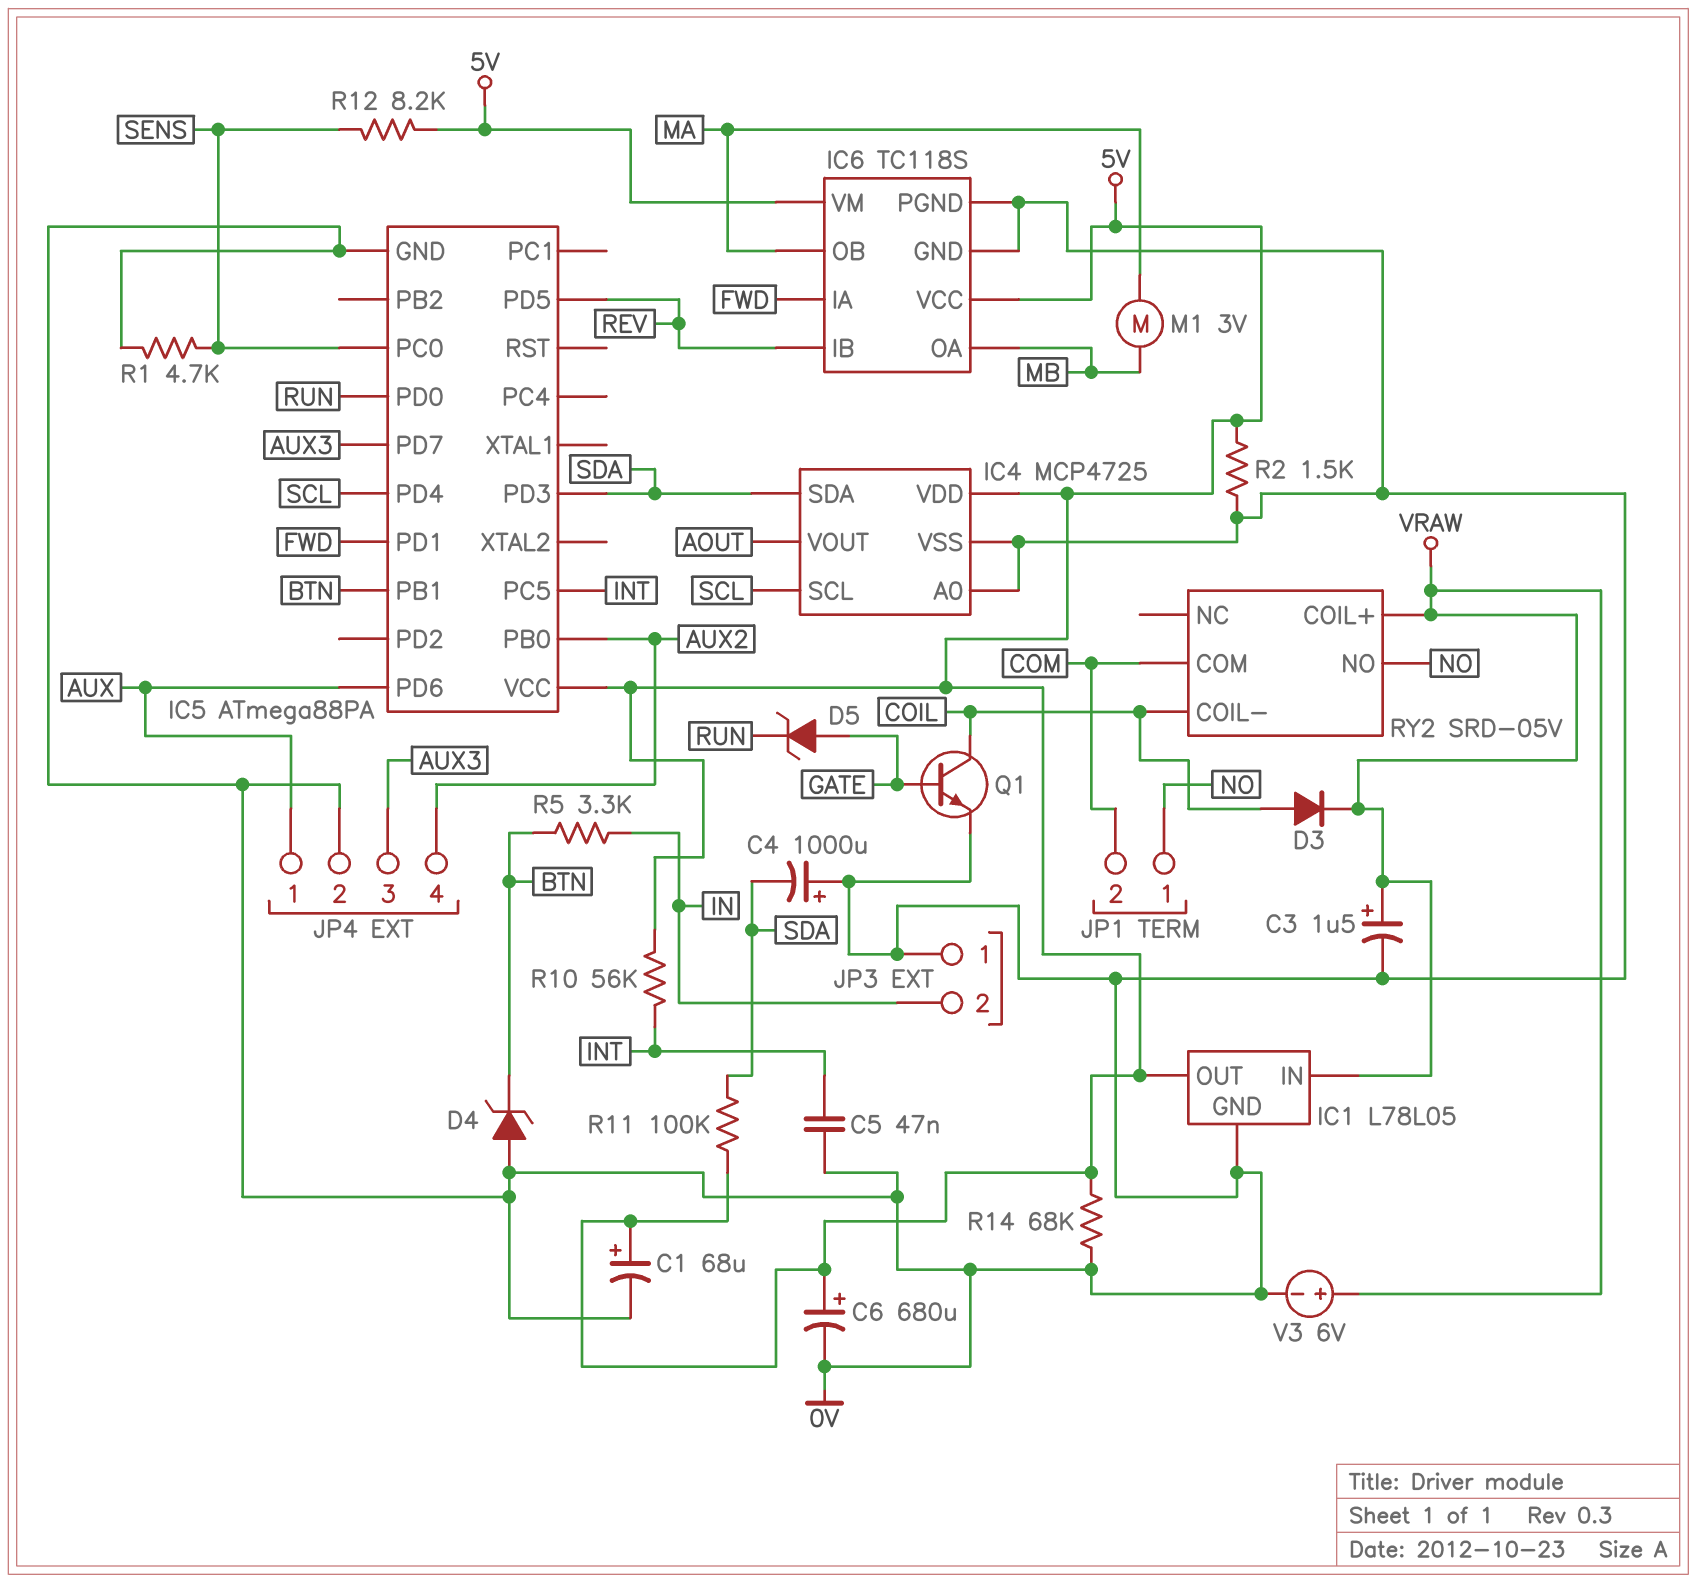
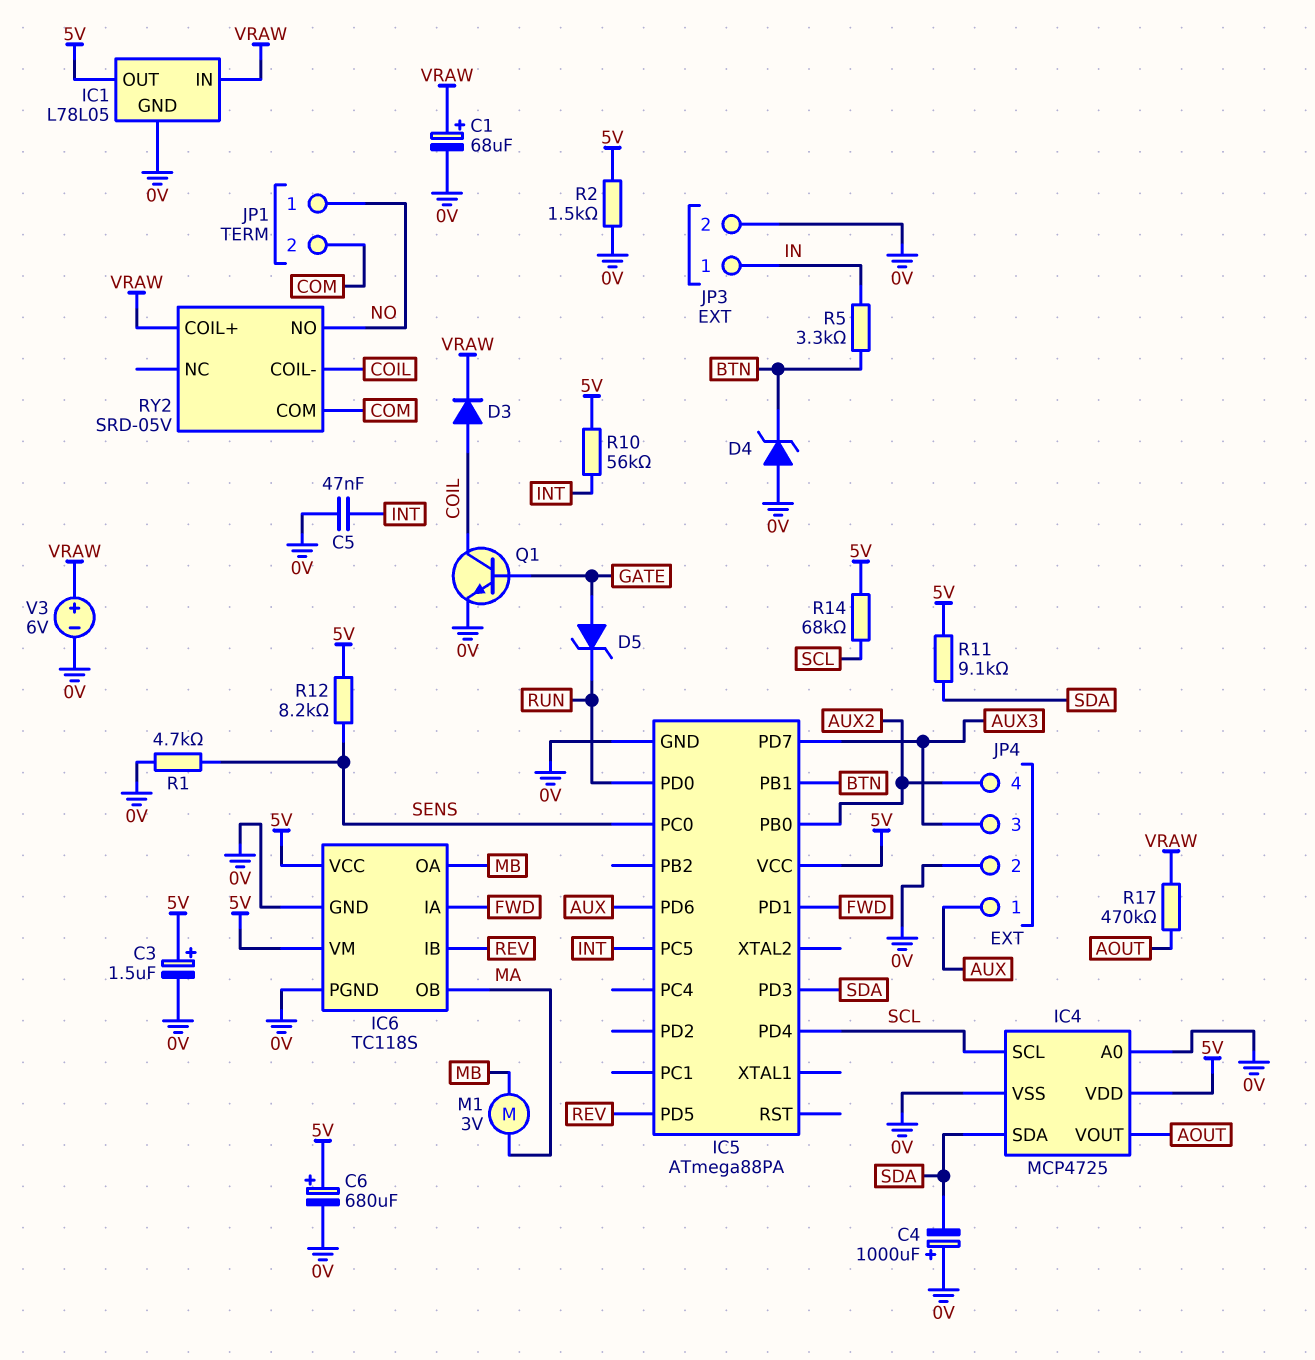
C1: 68uF (plus 5V, minus 0V) -> 68uF (plus VRAW, minus 0V)
C3: 1.5uF (plus VRAW, minus 0V) -> 1.5uF (plus 5V, minus 0V)
JP3 pin 1: 0V -> IN
JP3 pin 2: IN -> 0V
R11: 100k (5V, SDA) -> 9.1k (5V, SDA)
R14: 68k (0V, 5V) -> 68k (5V, SCL)
R17: none -> 470k (AOUT, VRAW)

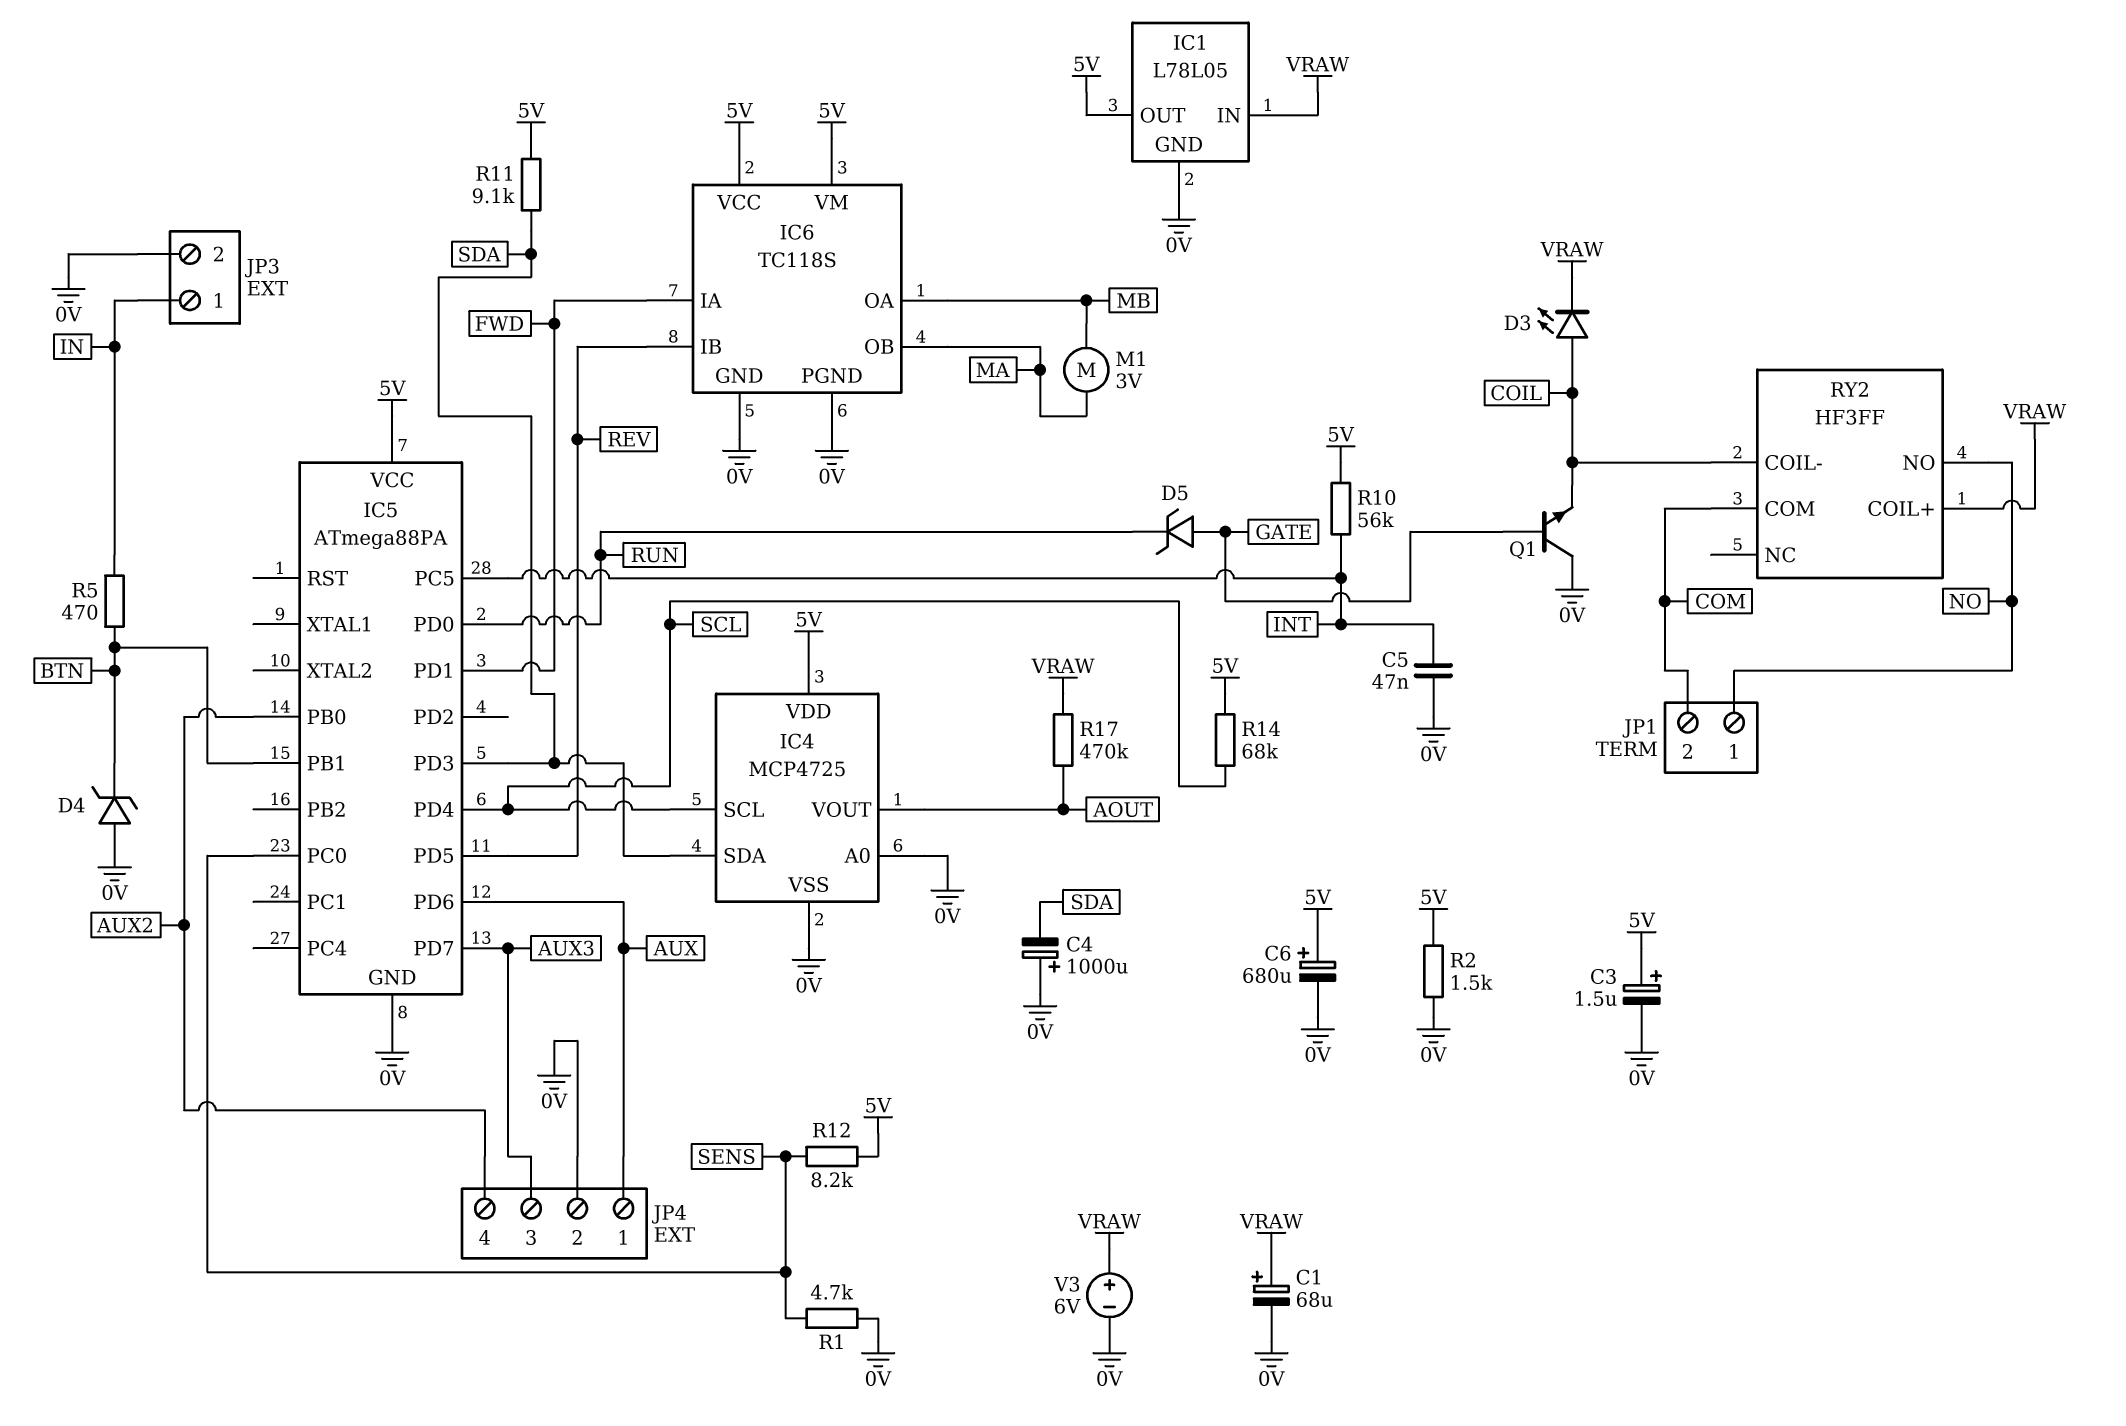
D3: diode (A COIL, K VRAW) -> LED (A COIL, K VRAW)
Q1: NPN (B GATE, C COIL, E 0V) -> NPN (B GATE, C 0V, E COIL)
R5: 3.3k (BTN, IN) -> 470 (BTN, IN)
RY2: SRD-05V -> HF3FF

